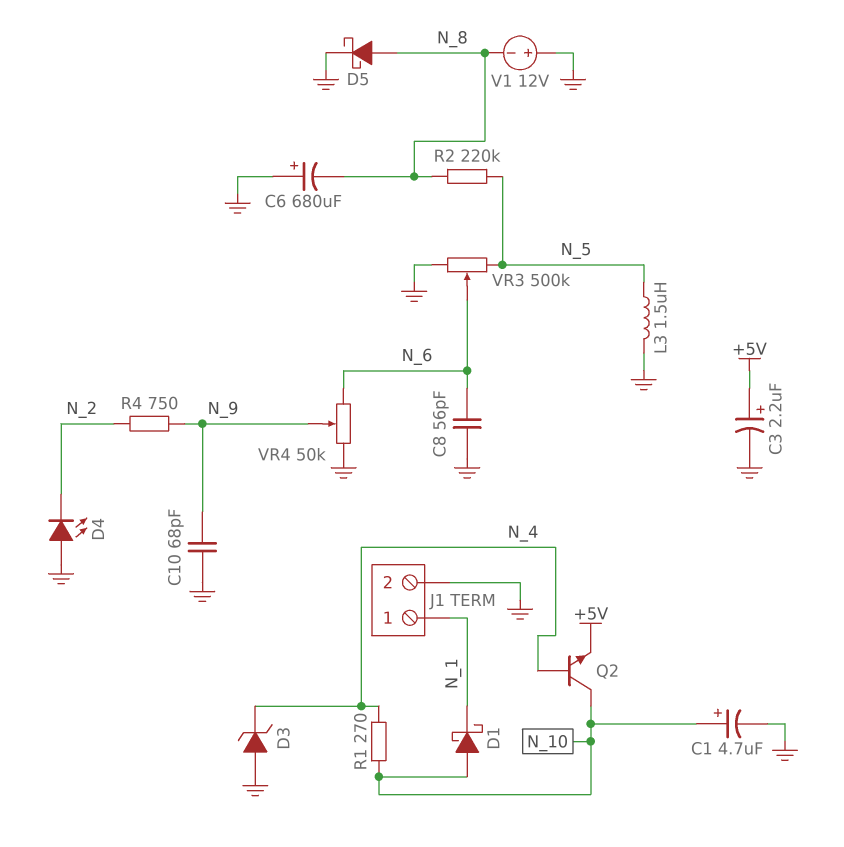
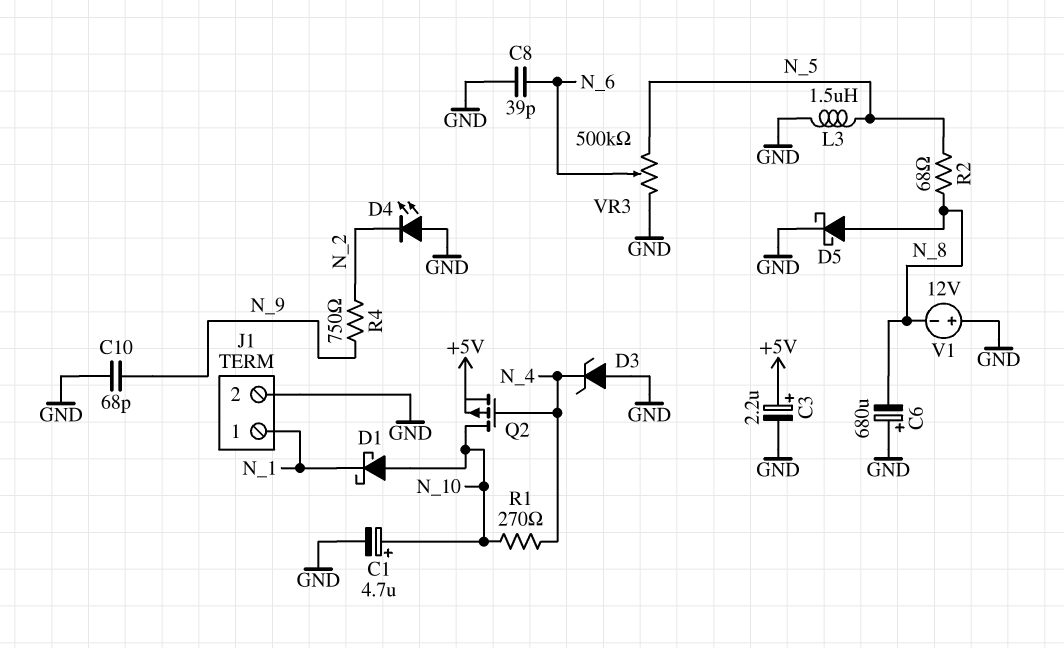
C8: 56pF (GND, N_6) -> 39pF (GND, N_6)
Q2: NPN (B N_4, C N_10, E +5V) -> PMOS (G N_4, D N_10, S +5V)
R2: 220k (N_5, N_8) -> 68 (N_5, N_8)
VR4: 50k (GND, N_6, wiper N_9) -> none

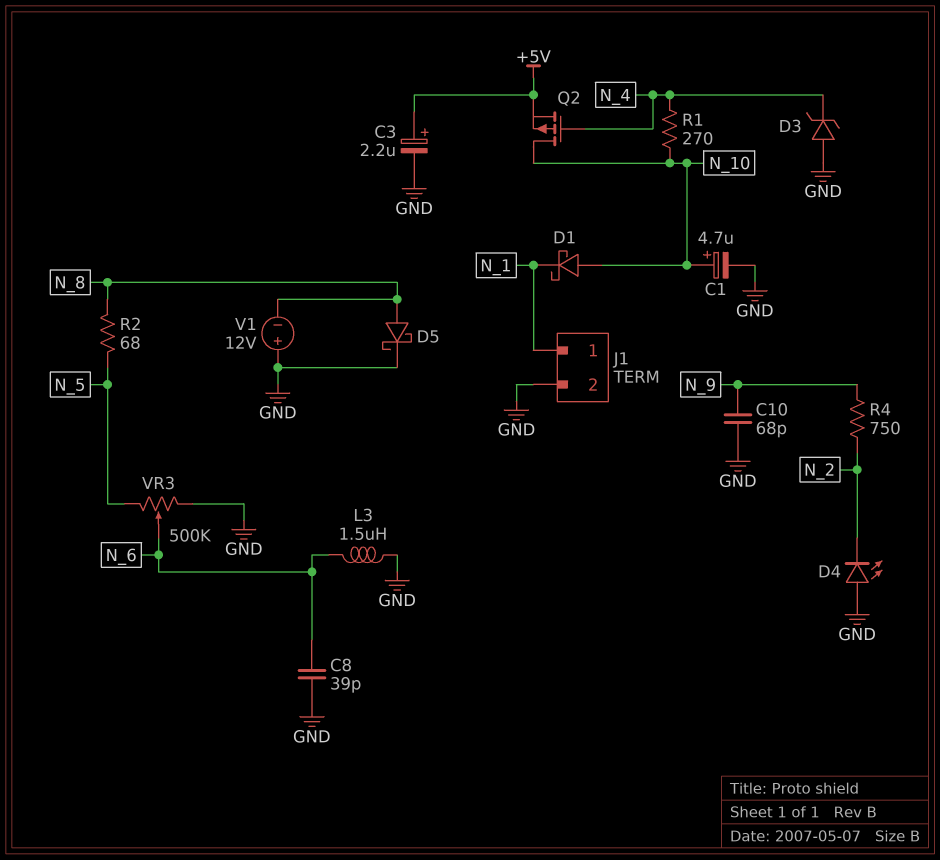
C6: 680uF (plus GND, minus N_8) -> none
L3: 1.5uH (GND, N_5) -> 1.5uH (GND, N_6)

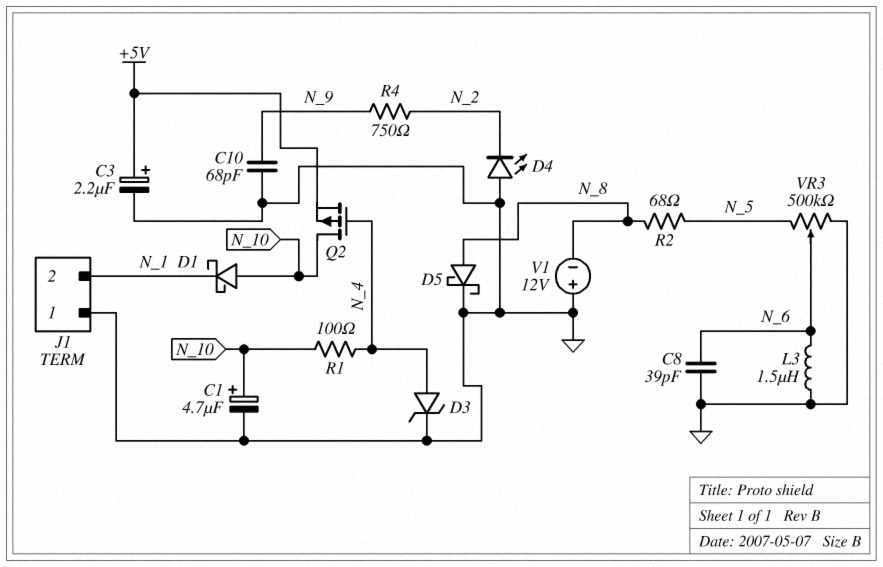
D3: zener (A GND, K N_4) -> zener (A N_4, K GND)
J1 pin 1: N_1 -> GND
J1 pin 2: GND -> N_1
R1: 270 (N_4, N_10) -> 100 (N_4, N_10)

